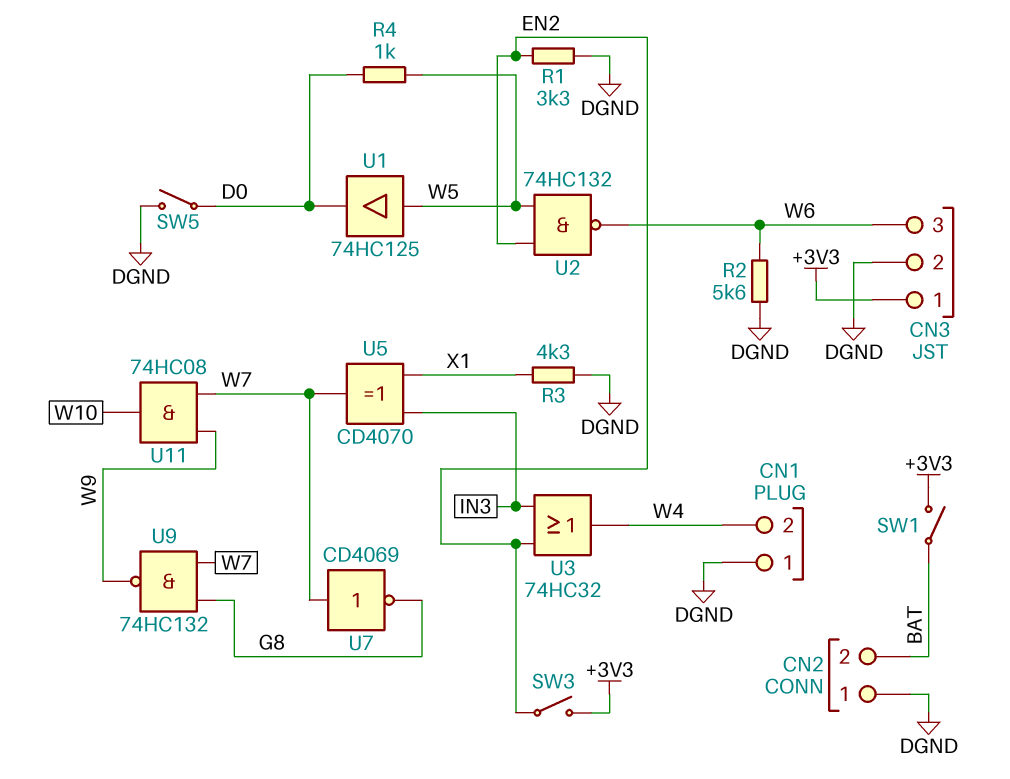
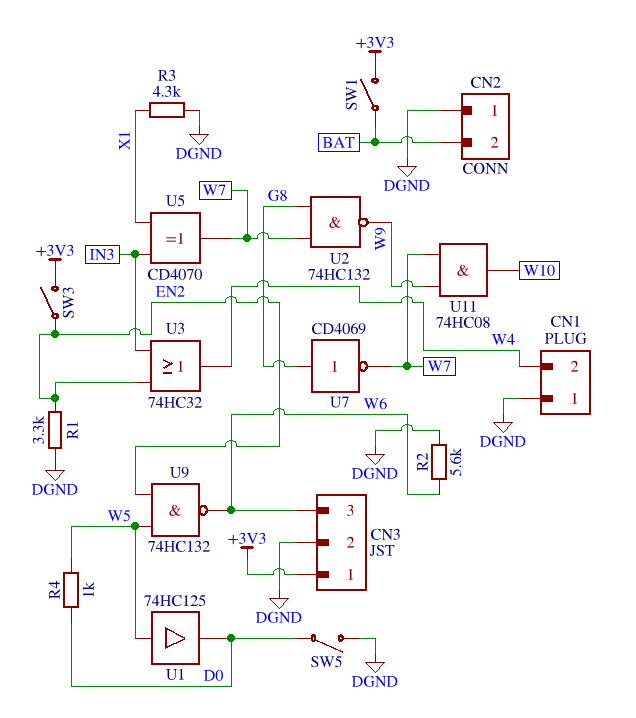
U2: NAND 74HC132 (in EN2, in W5, out W6) -> NAND 74HC132 (in G8, in W7, out W9)
U7: NOT CD4069 (in W7, out G8) -> NOT CD4069 (in G8, out W7)
U9: NAND 74HC132 (in G8, in W7, out W9) -> NAND 74HC132 (in EN2, in W5, out W6)

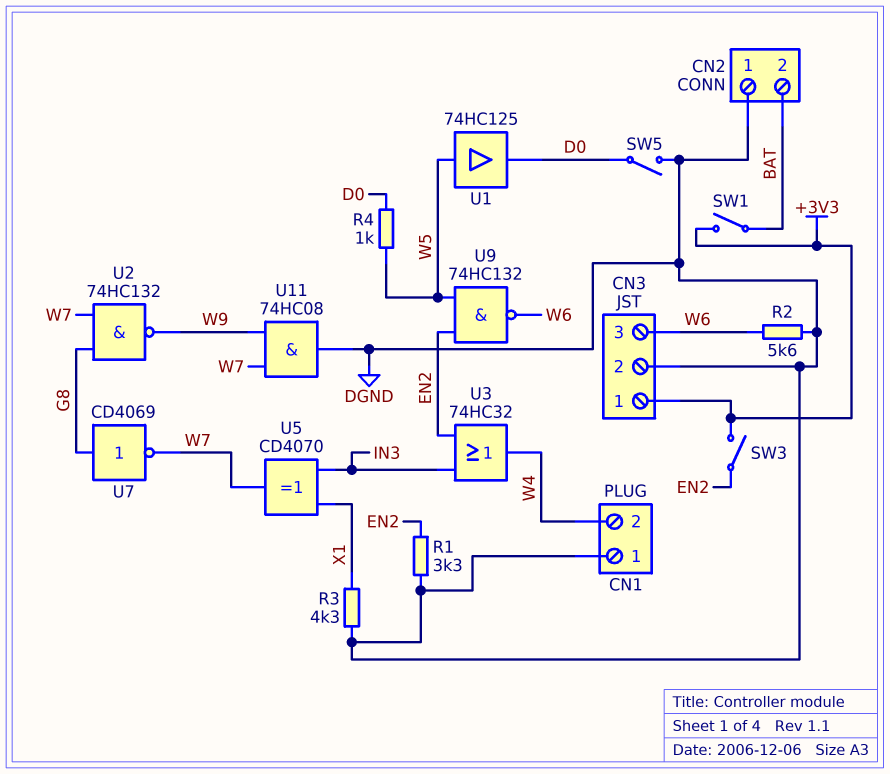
U11: AND 74HC08 (in W7, in W9, out W10) -> AND 74HC08 (in W7, in W9, out DGND)

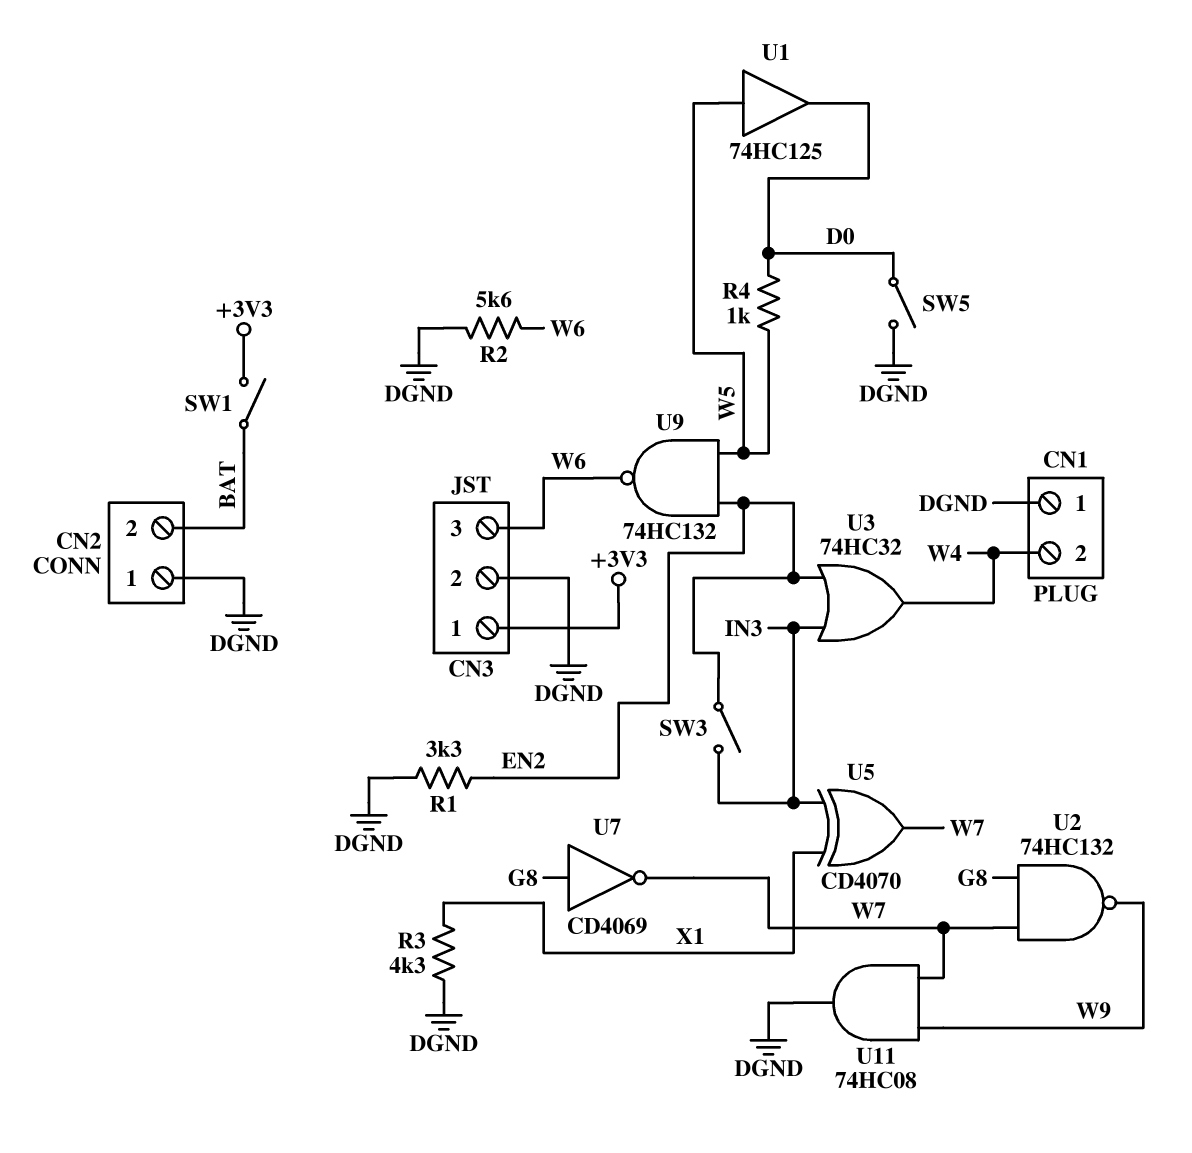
SW3: switch (+3V3, EN2) -> switch (EN2, IN3)

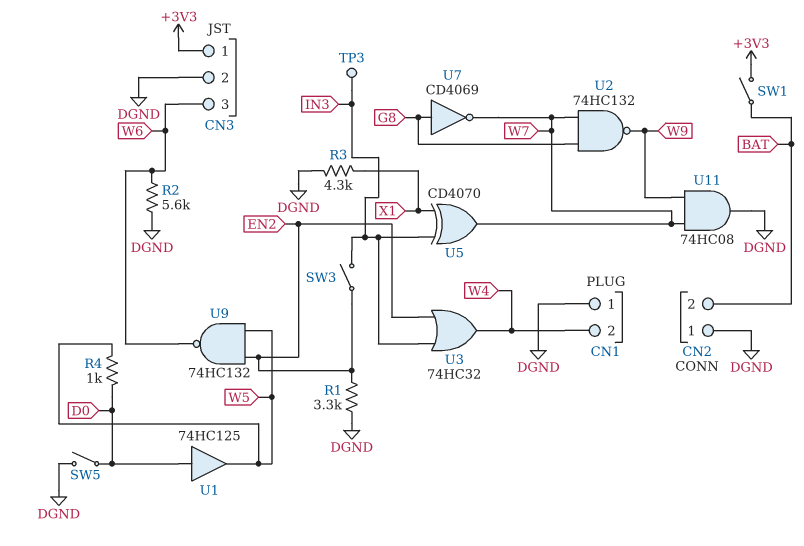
TP3: none -> test point (IN3)
U1: buffer 74HC125 (in W5, out D0) -> buffer 74HC125 (in D0, out W5)

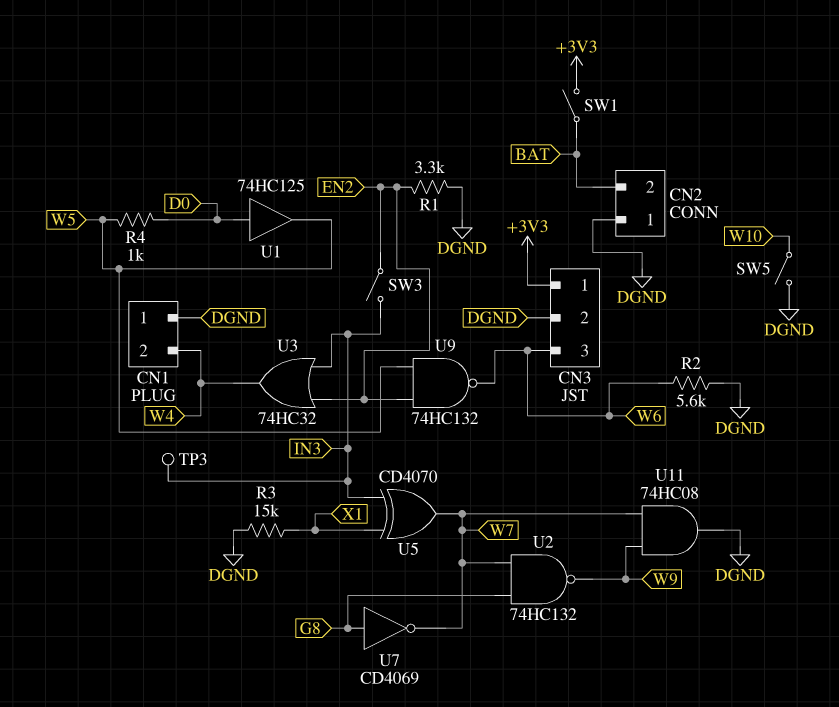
R3: 4.3k (DGND, X1) -> 15k (DGND, X1)
SW5: switch (D0, DGND) -> switch (DGND, W10)

